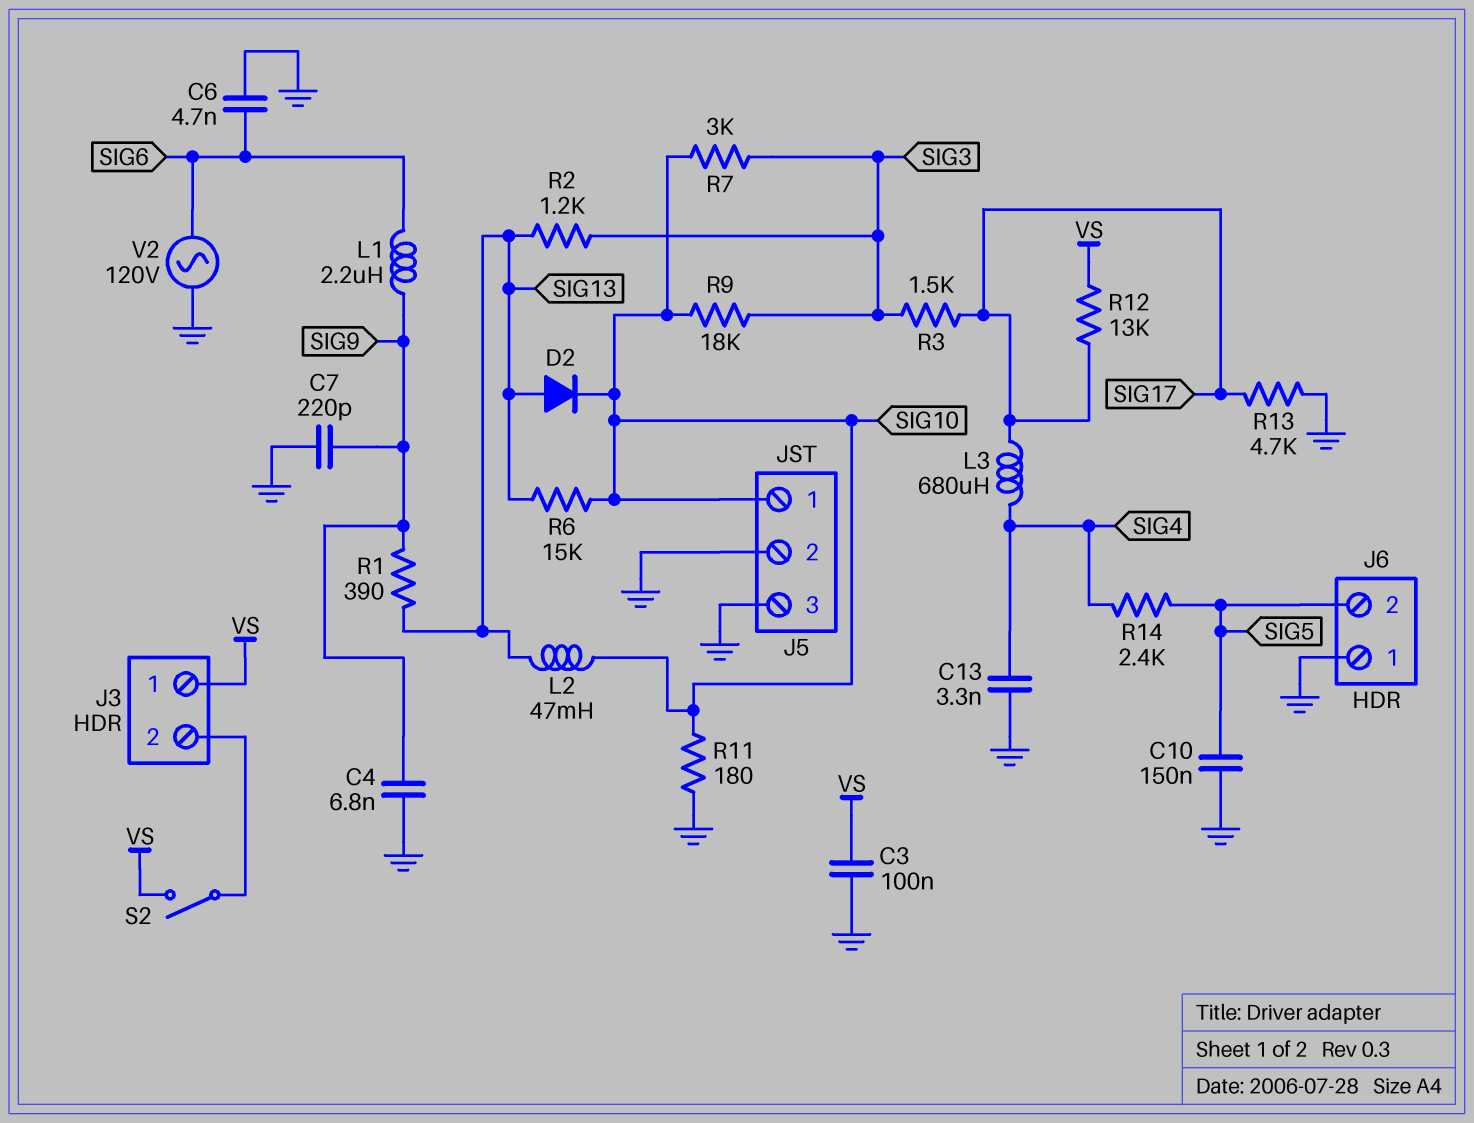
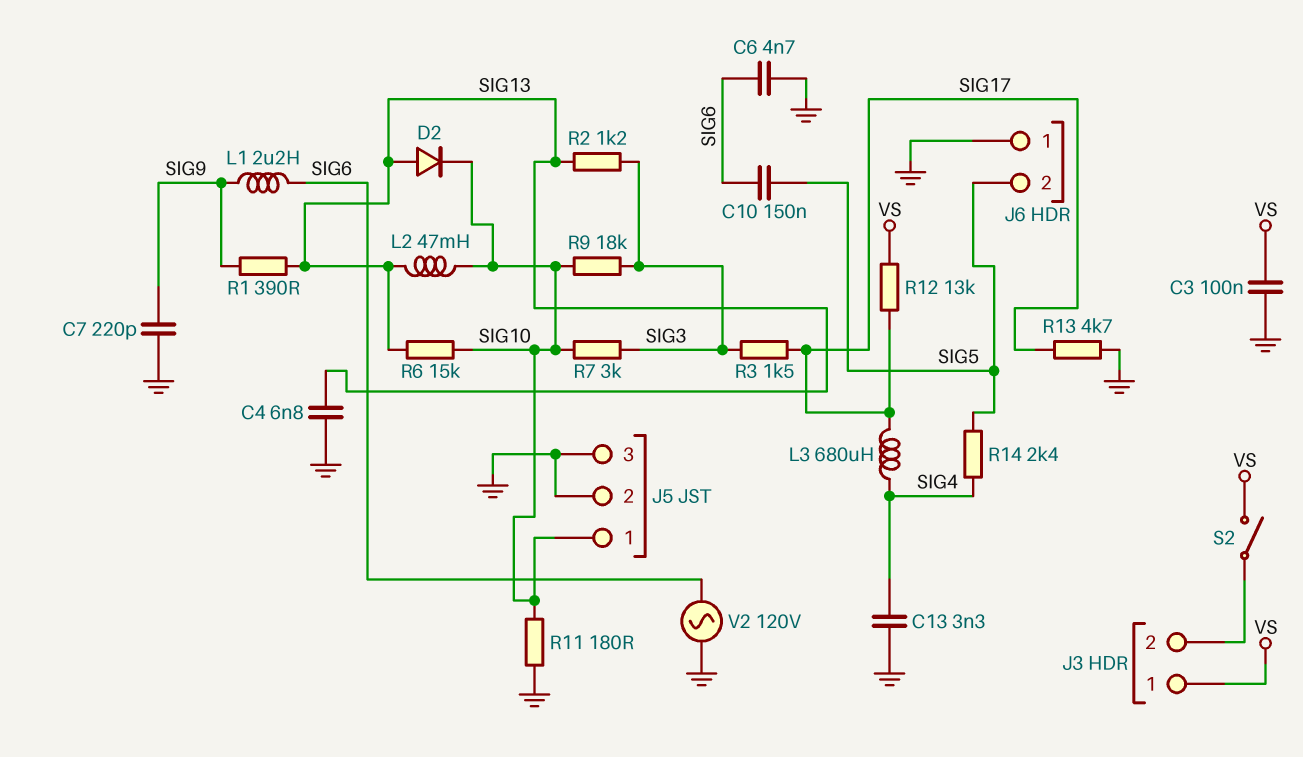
C4: 6.8nF (GND, SIG9) -> 6.8nF (GND, SIG13)
C10: 150nF (GND, SIG5) -> 150nF (SIG5, SIG6)

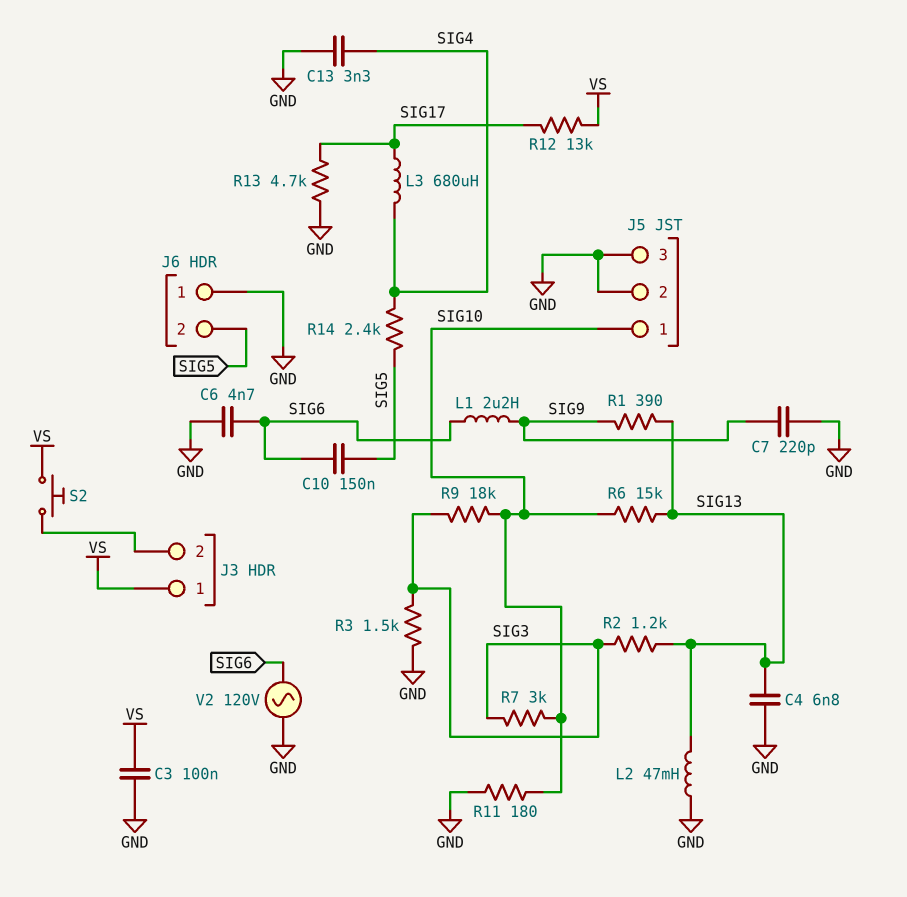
D2: diode (A SIG13, K SIG10) -> none
L2: 47mH (SIG10, SIG13) -> 47mH (GND, SIG13)
R3: 1.5k (SIG3, SIG17) -> 1.5k (GND, SIG3)
S2: switch (J3/2, VS) -> button (J3/2, VS)

